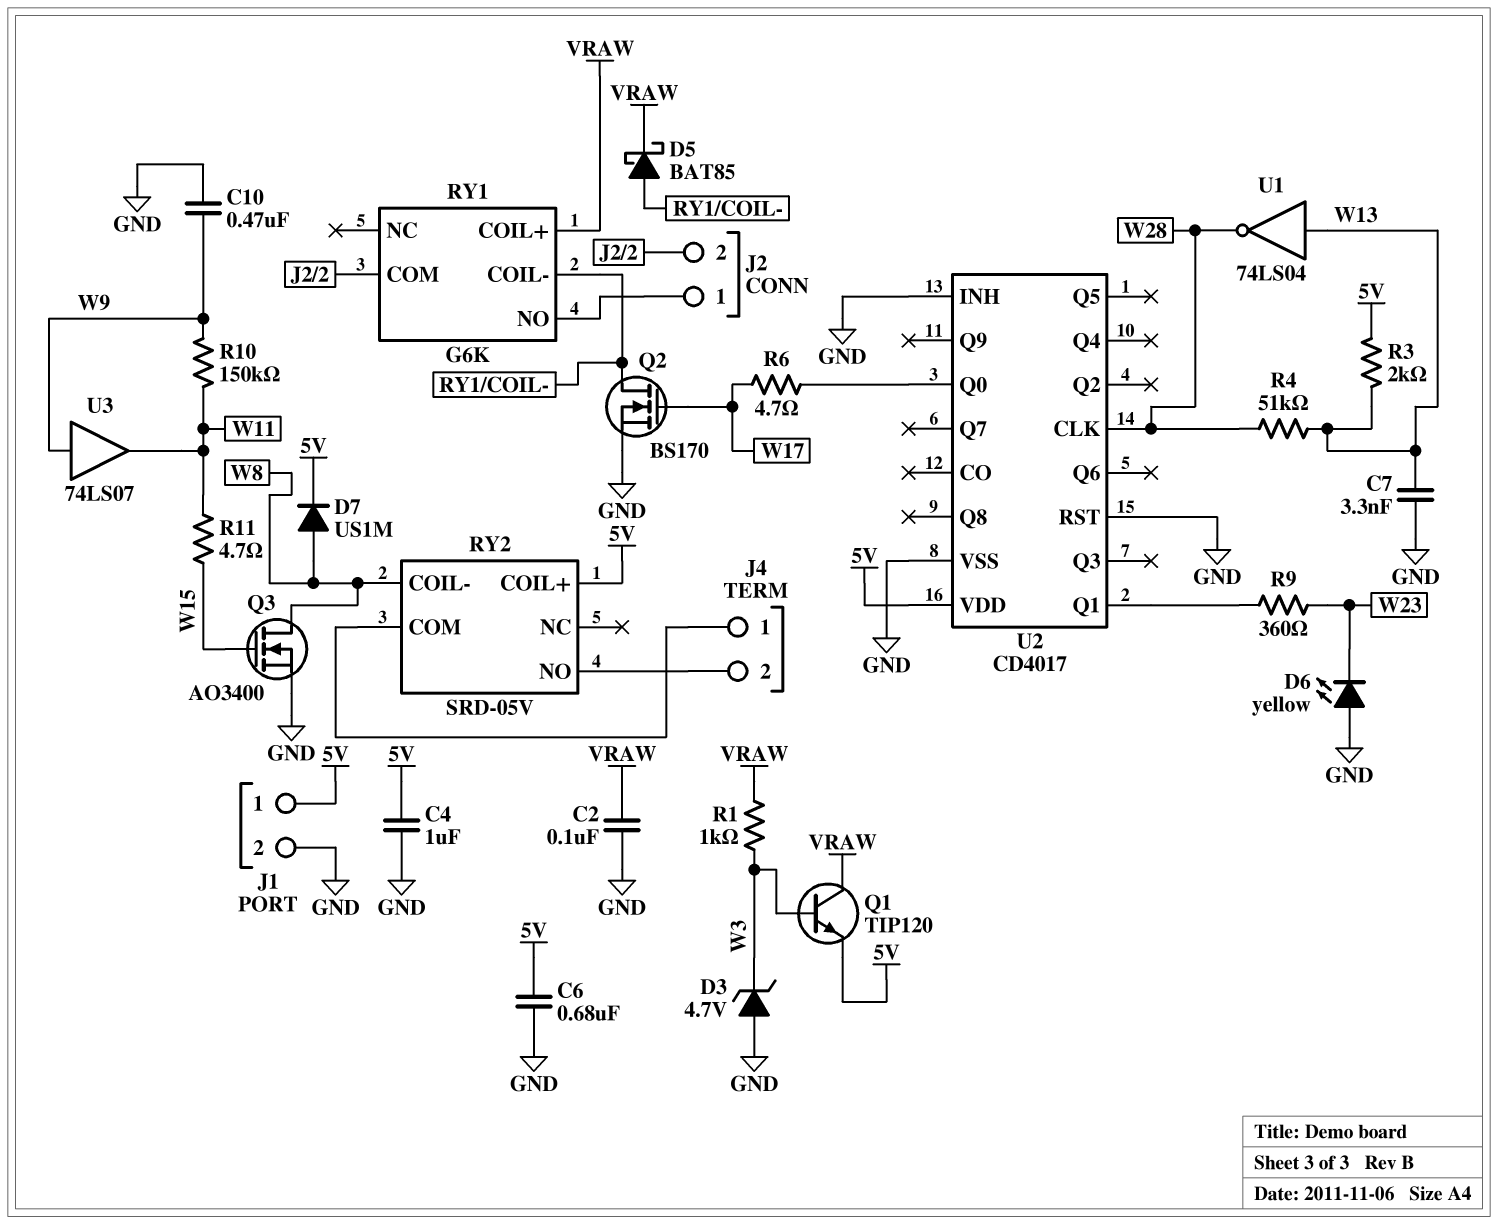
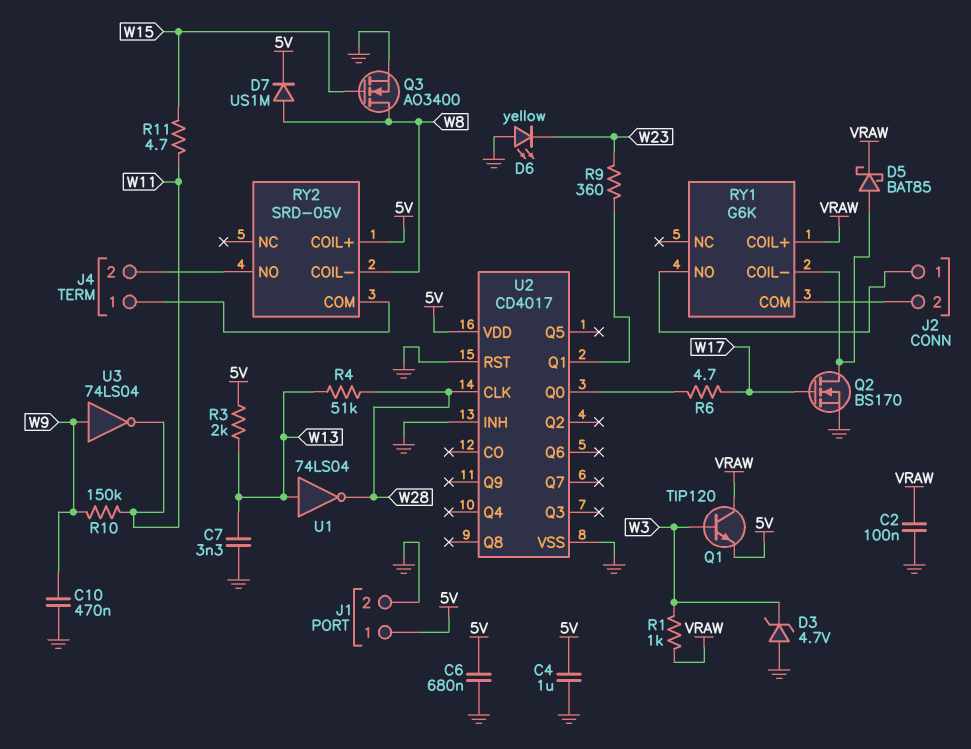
U3: buffer 74LS07 (in W9, out W11) -> NOT 74LS04 (in W9, out W11)

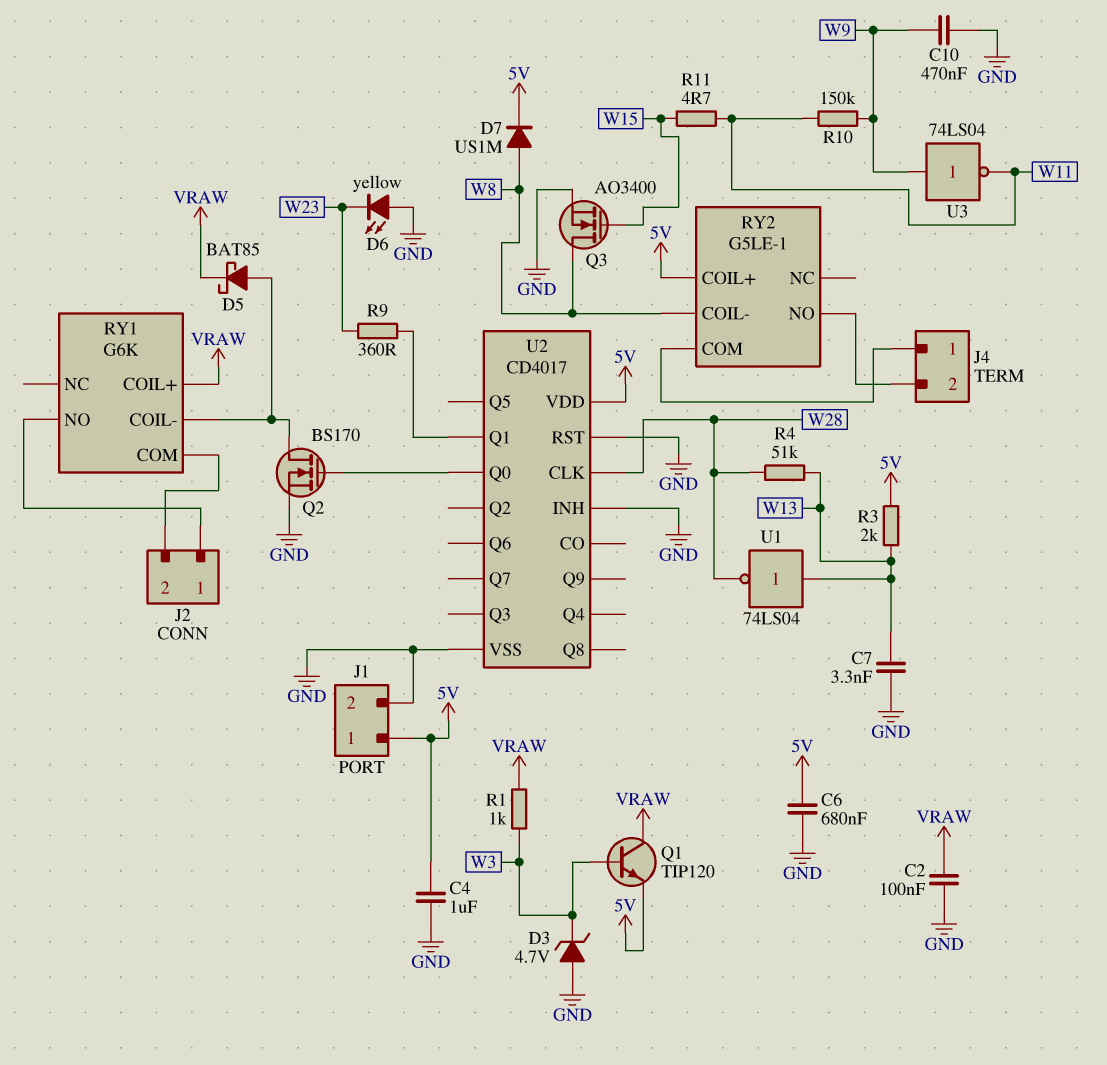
Q2: NMOS BS170 (G W17, D RY1/COIL-, S GND) -> NMOS BS170 (G U2/Q0, D RY1/COIL-, S GND)
R6: 4.7 (U2/Q0, W17) -> none
RY2: SRD-05V -> G5LE-1

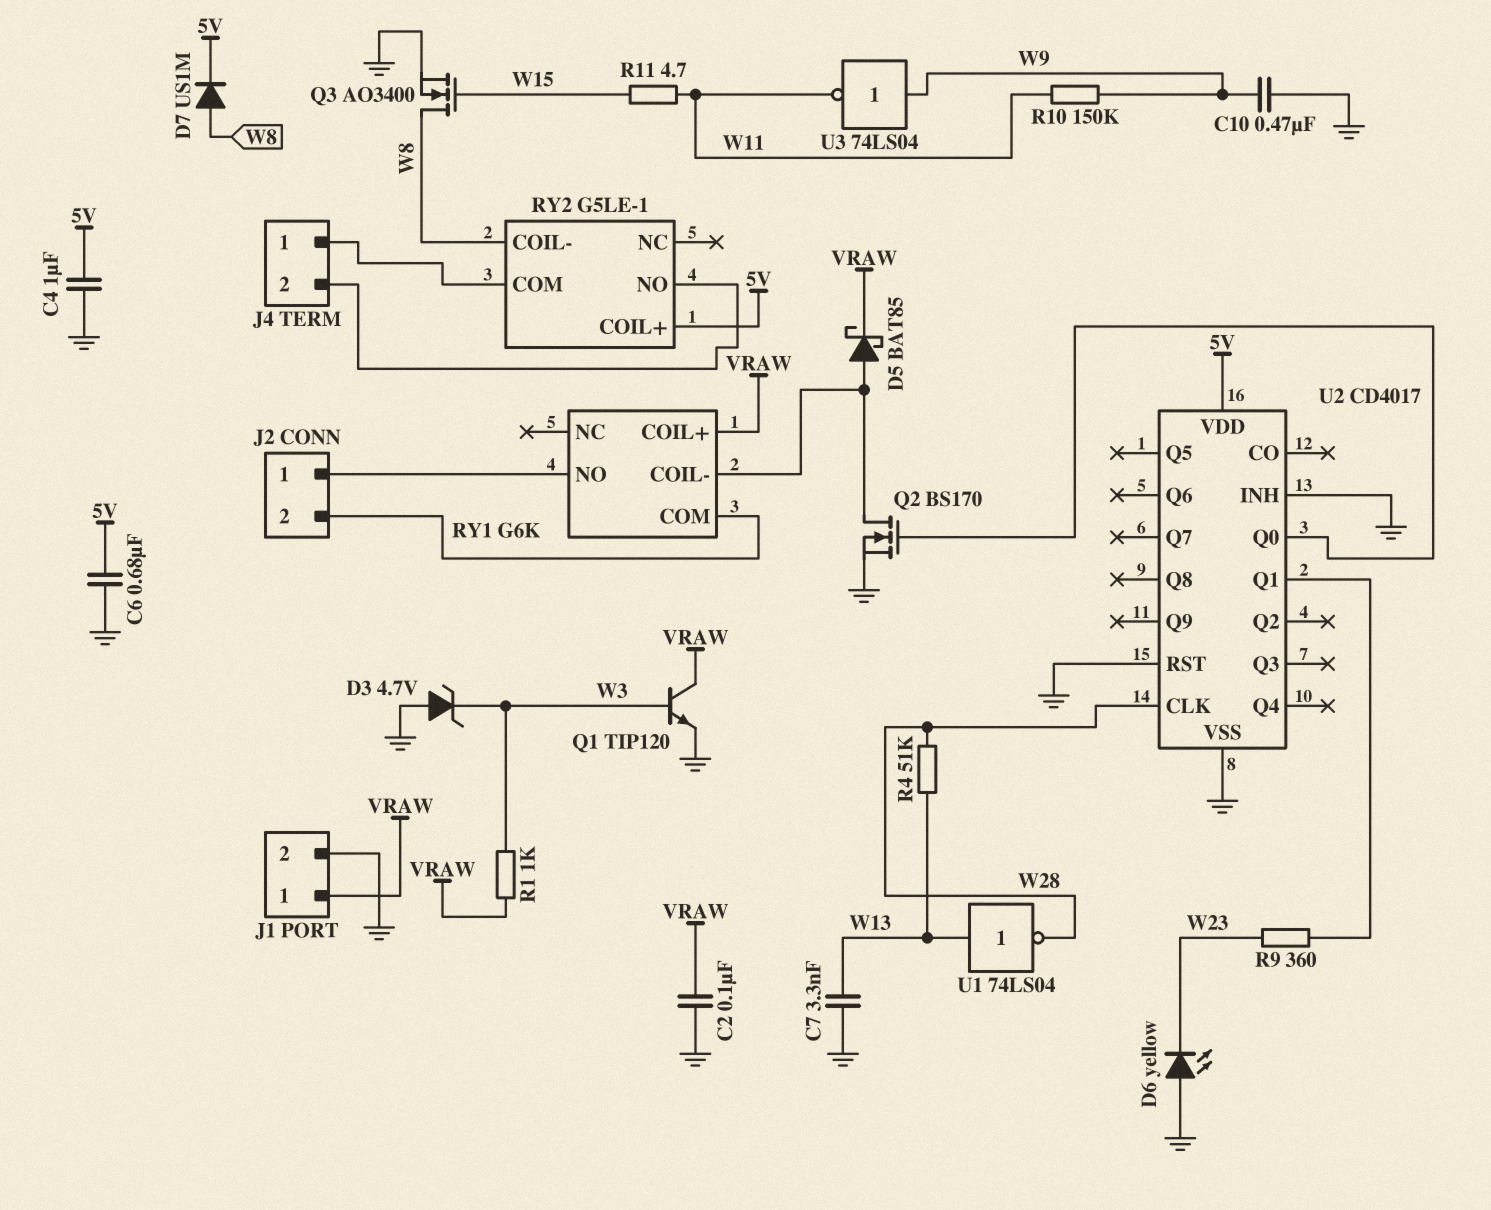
J1 pin 1: 5V -> VRAW
Q1: NPN TIP120 (B W3, C VRAW, E 5V) -> NPN TIP120 (B W3, C VRAW, E GND)
R3: 2k (5V, W13) -> none

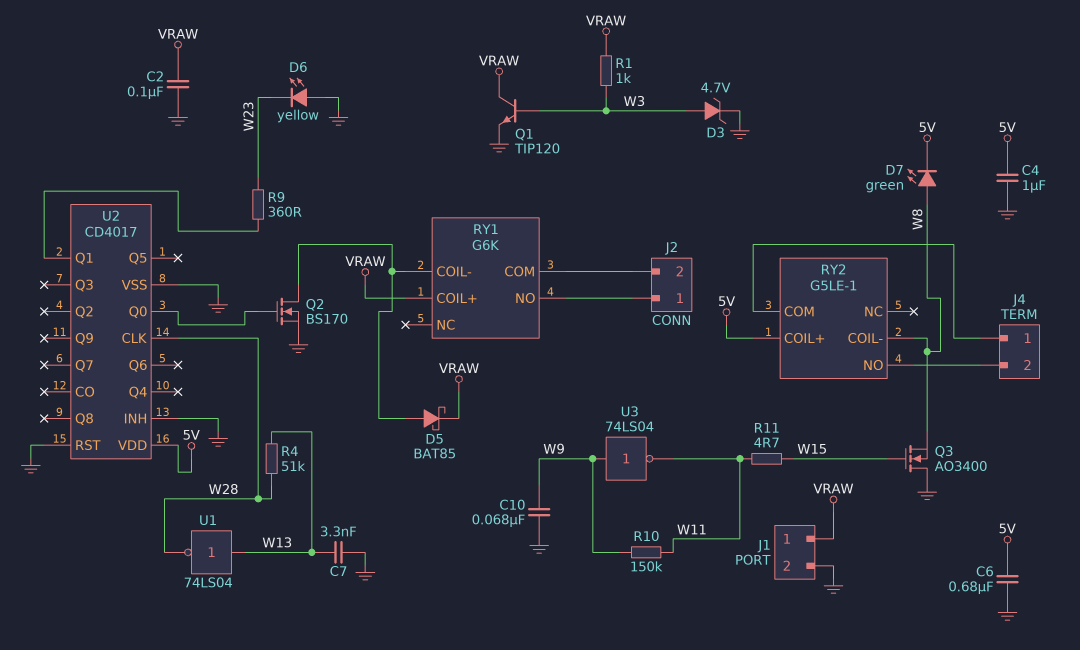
C10: 470nF (GND, W9) -> 68nF (GND, W9)
D3: zener 4.7V (A GND, K W3) -> zener 4.7V (A W3, K GND)
D7: diode US1M (A W8, K 5V) -> LED green (A W8, K 5V)
Q3: NMOS AO3400 (G W15, D W8, S GND) -> NMOS AO3400 (G W15, D GND, S W8)

